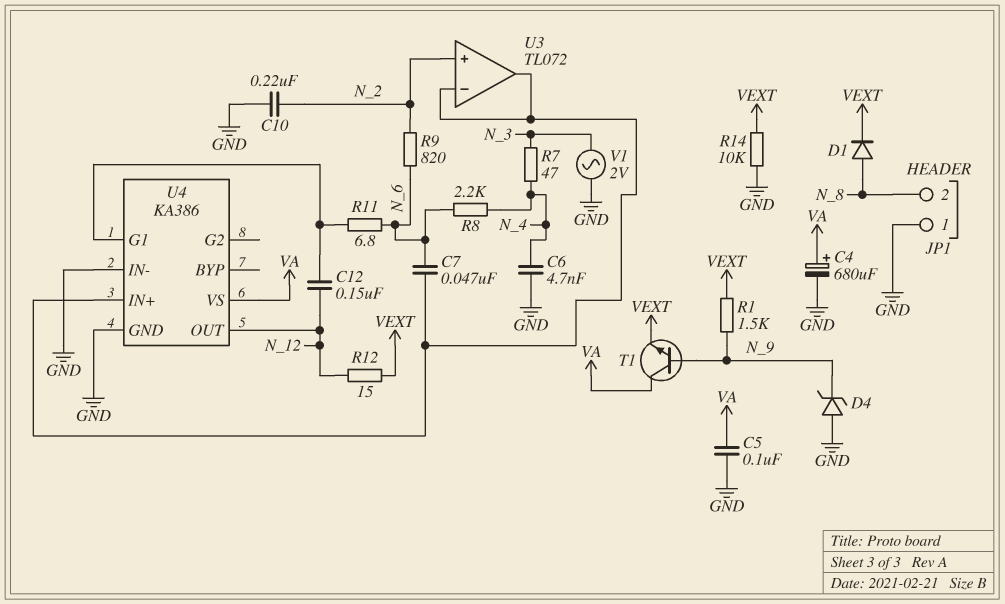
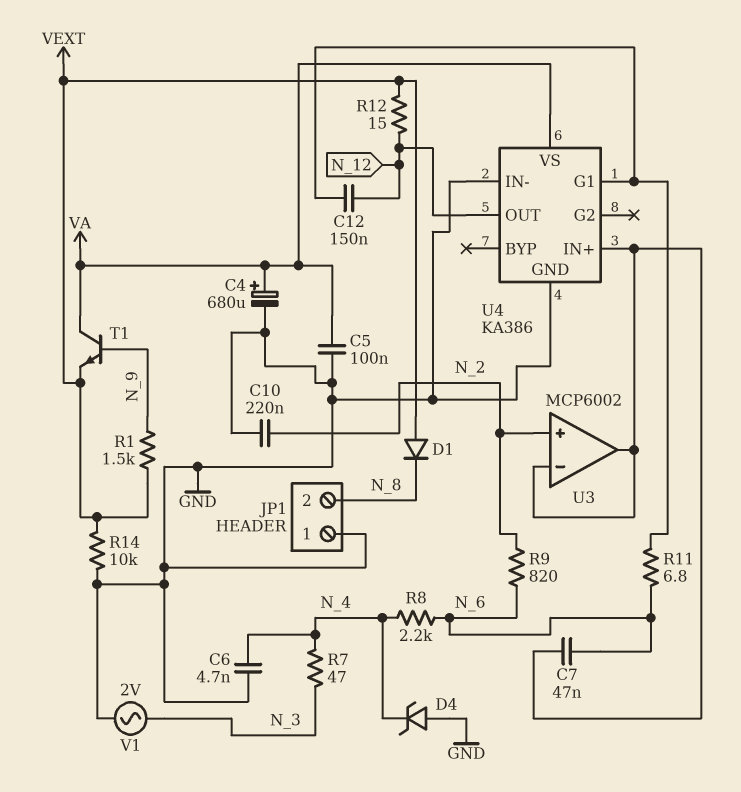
D1: diode (A N_8, K VEXT) -> diode (A VEXT, K N_8)
D4: zener (A GND, K N_9) -> zener (A GND, K N_4)
U3: TL072 -> MCP6002

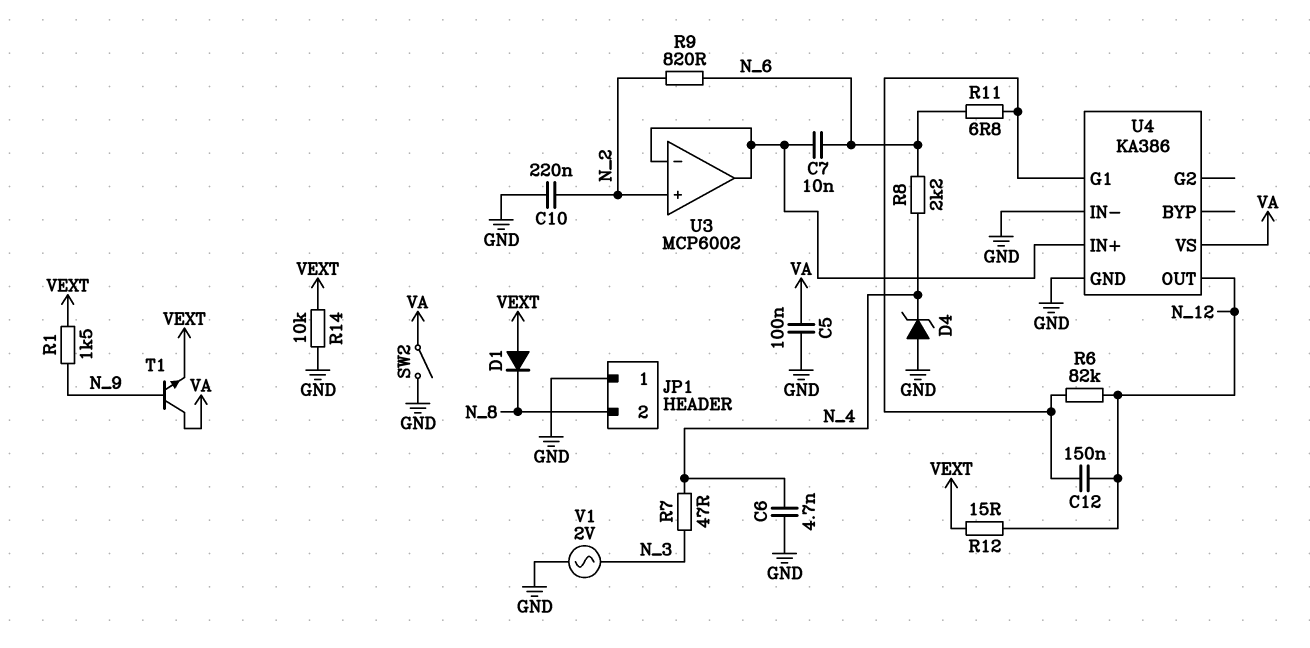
C4: 680uF (plus VA, minus GND) -> none
C7: 47nF (N_6, U3/in-) -> 10nF (N_6, U3/in-)
R6: none -> 82k (N_12, U4/G1)
SW2: none -> switch (GND, VA)

